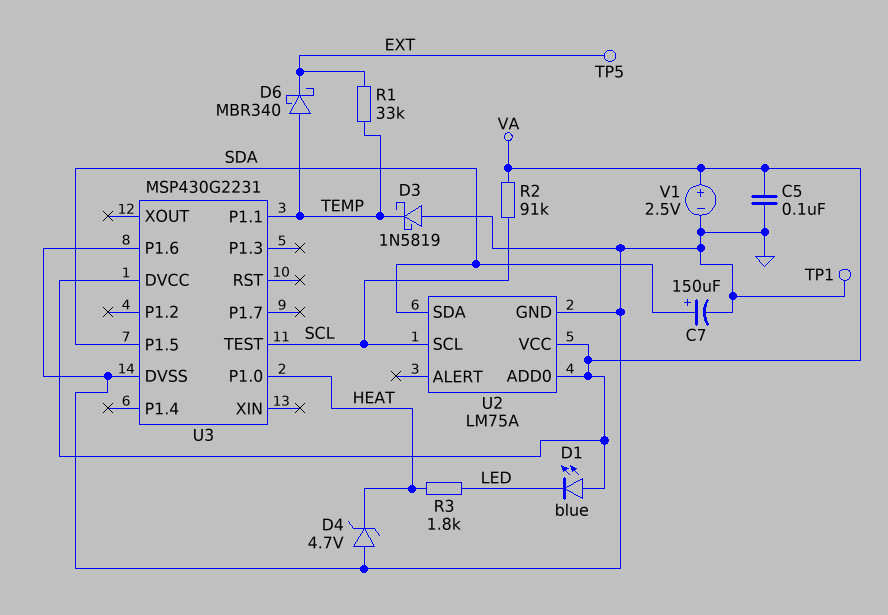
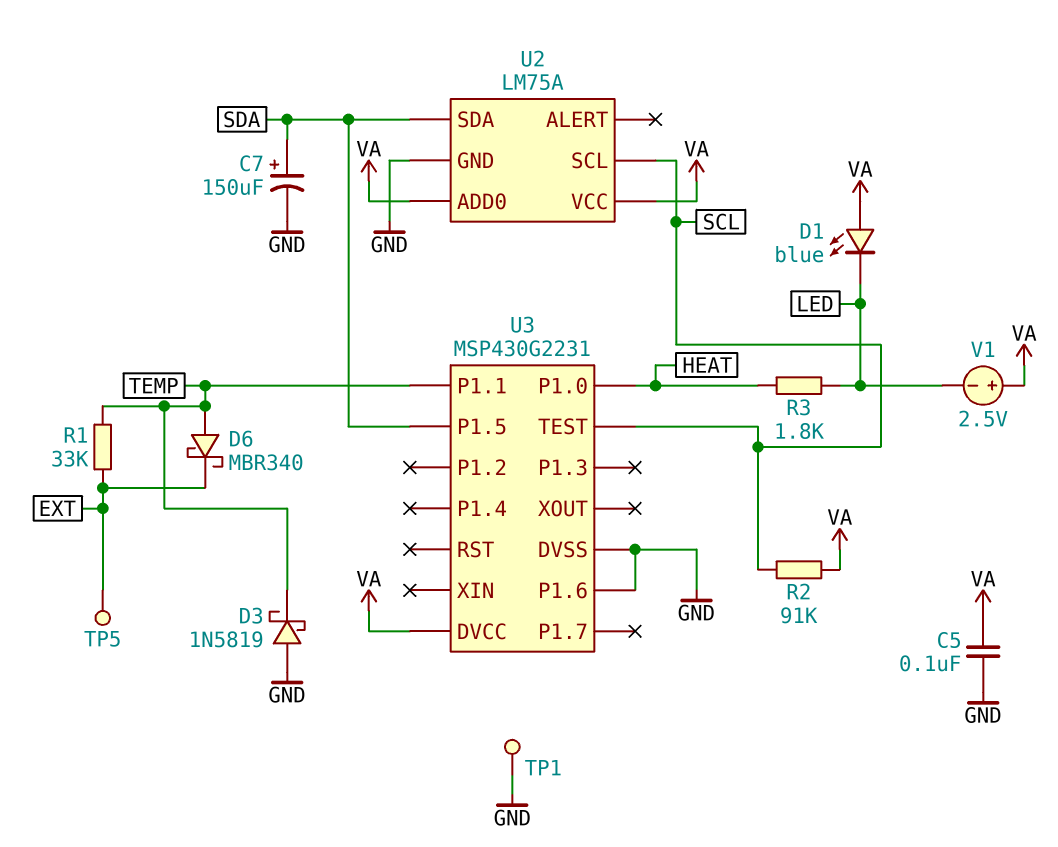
D4: zener 4.7V (A GND, K HEAT) -> none
V1: 2.5V (plus VA, minus GND) -> 2.5V (plus VA, minus LED)

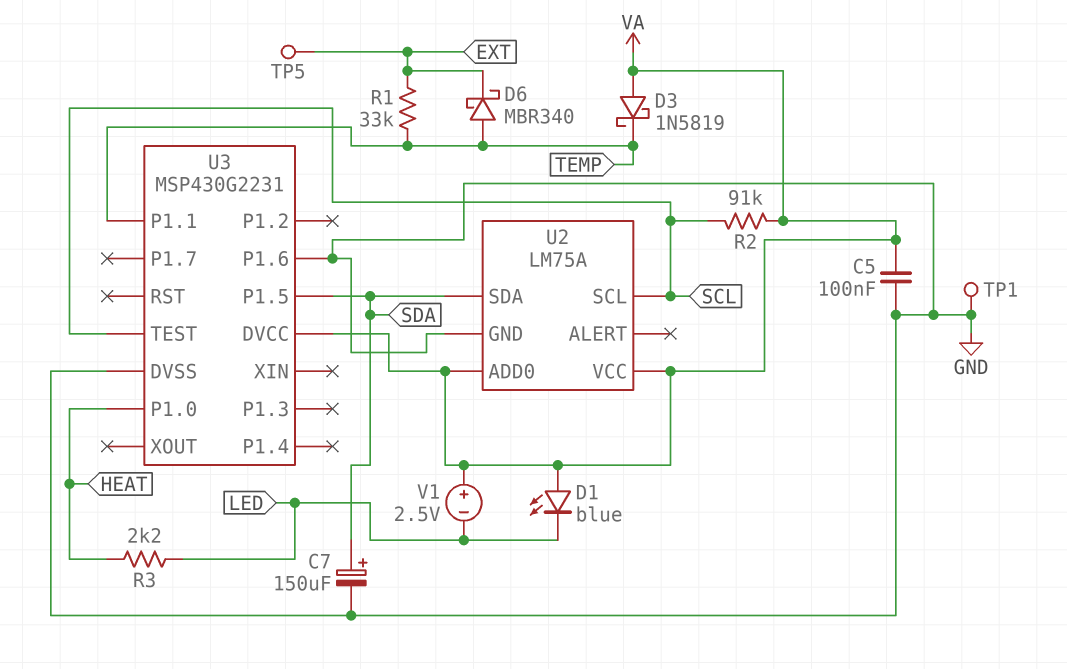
D3: schottky 1N5819 (A GND, K TEMP) -> schottky 1N5819 (A VA, K TEMP)
R3: 1.8k (HEAT, LED) -> 2.2k (HEAT, LED)

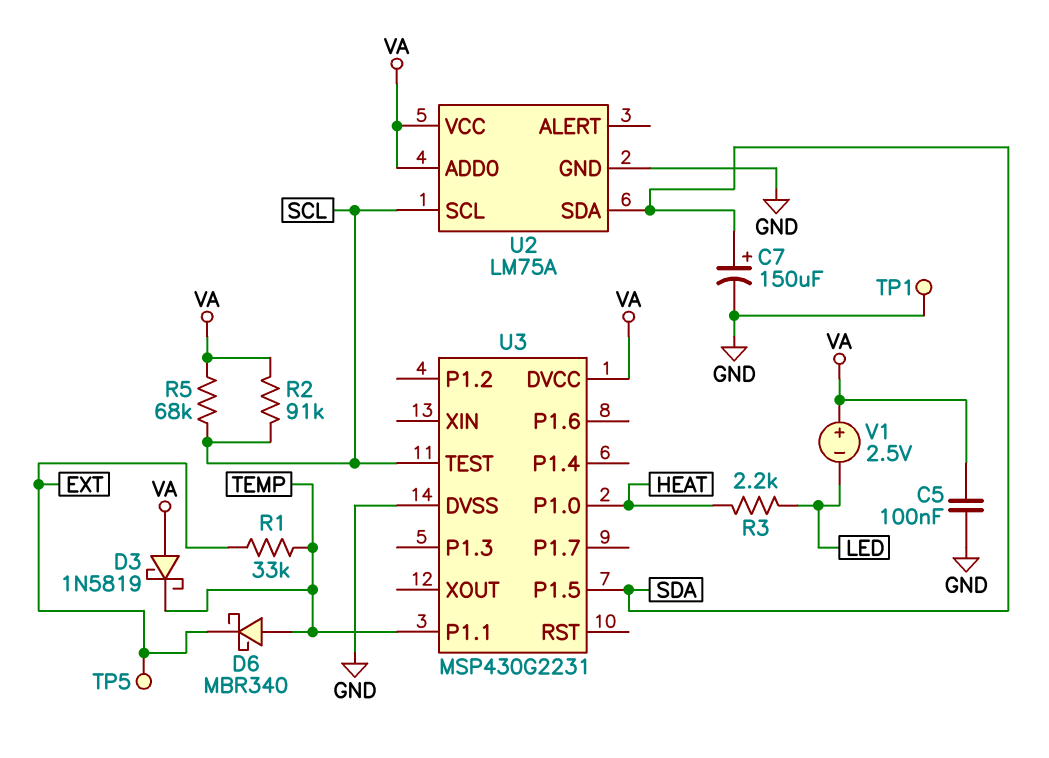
D1: LED blue (A VA, K LED) -> none
R5: none -> 68k (SCL, VA)
U3 pin P1.6: GND -> none

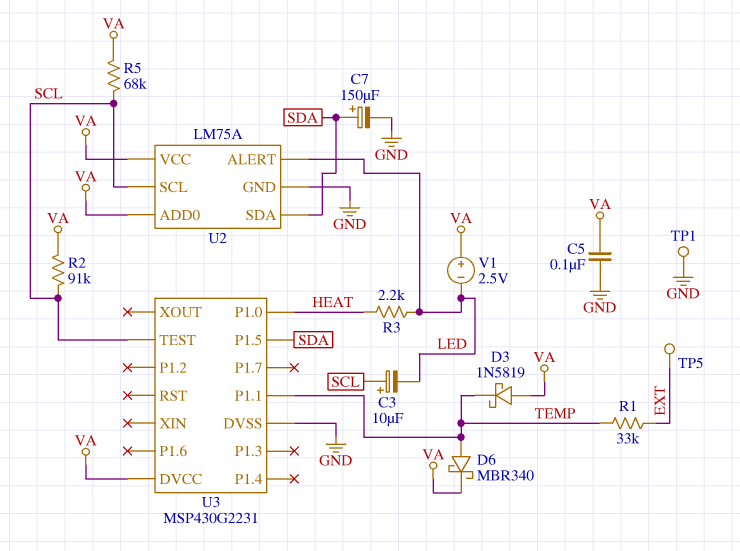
C3: none -> 10uF (plus SCL, minus LED)
D6: schottky MBR340 (A TEMP, K EXT) -> schottky MBR340 (A TEMP, K VA)
U2 pin ALERT: none -> LED

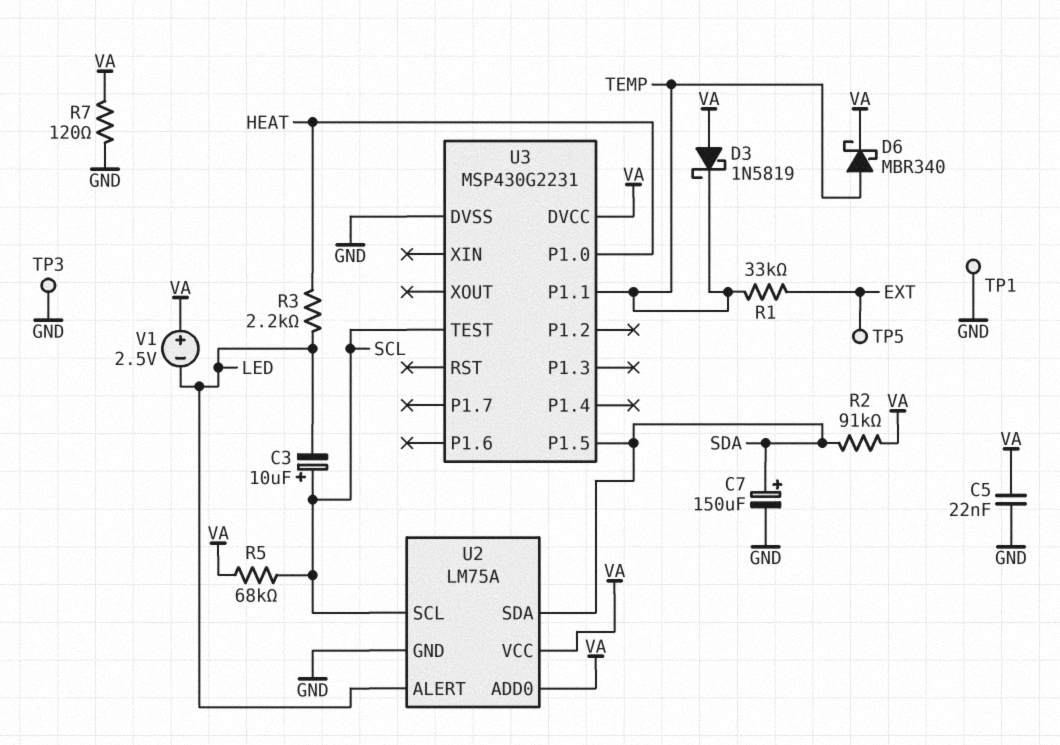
C5: 100nF (GND, VA) -> 22nF (GND, VA)
R2: 91k (SCL, VA) -> 91k (SDA, VA)
R7: none -> 120 (GND, VA)
TP3: none -> test point (GND)

